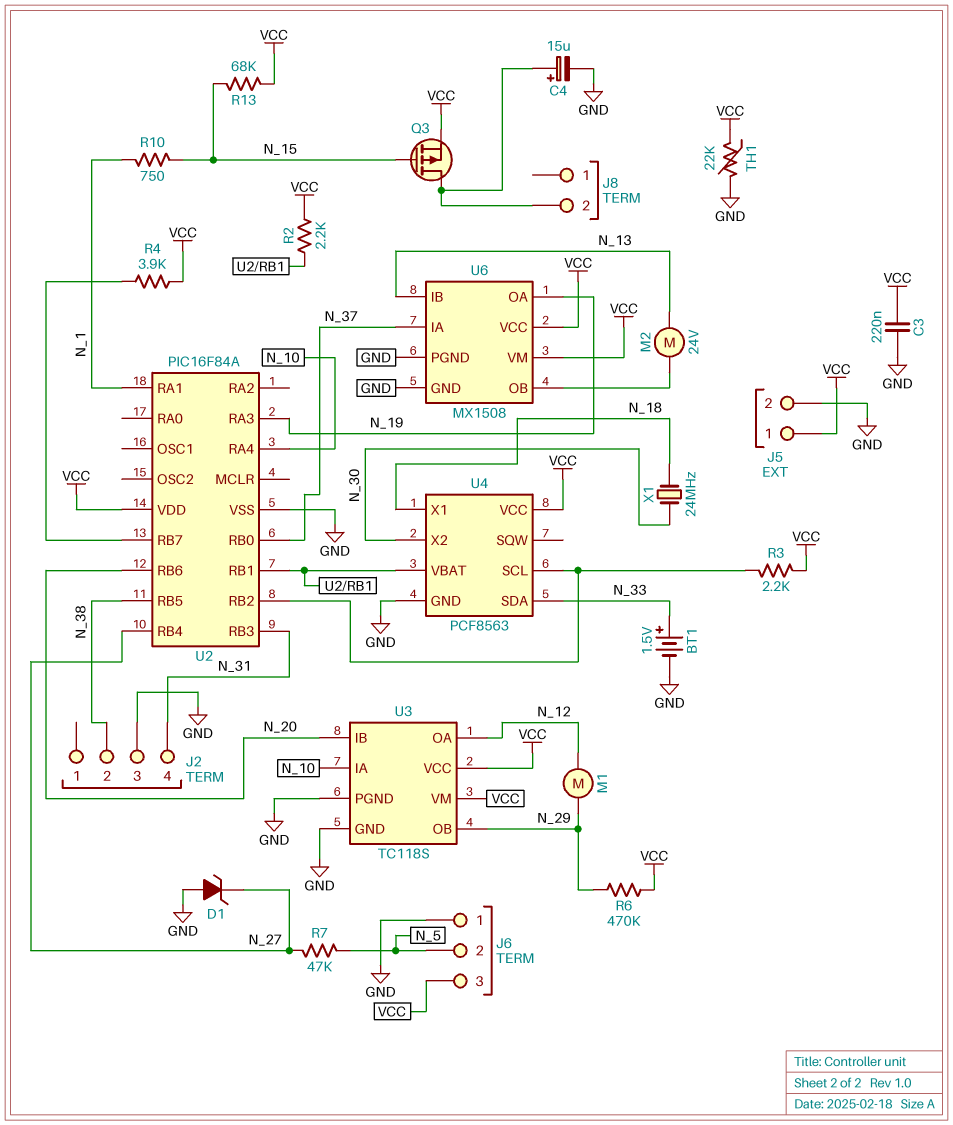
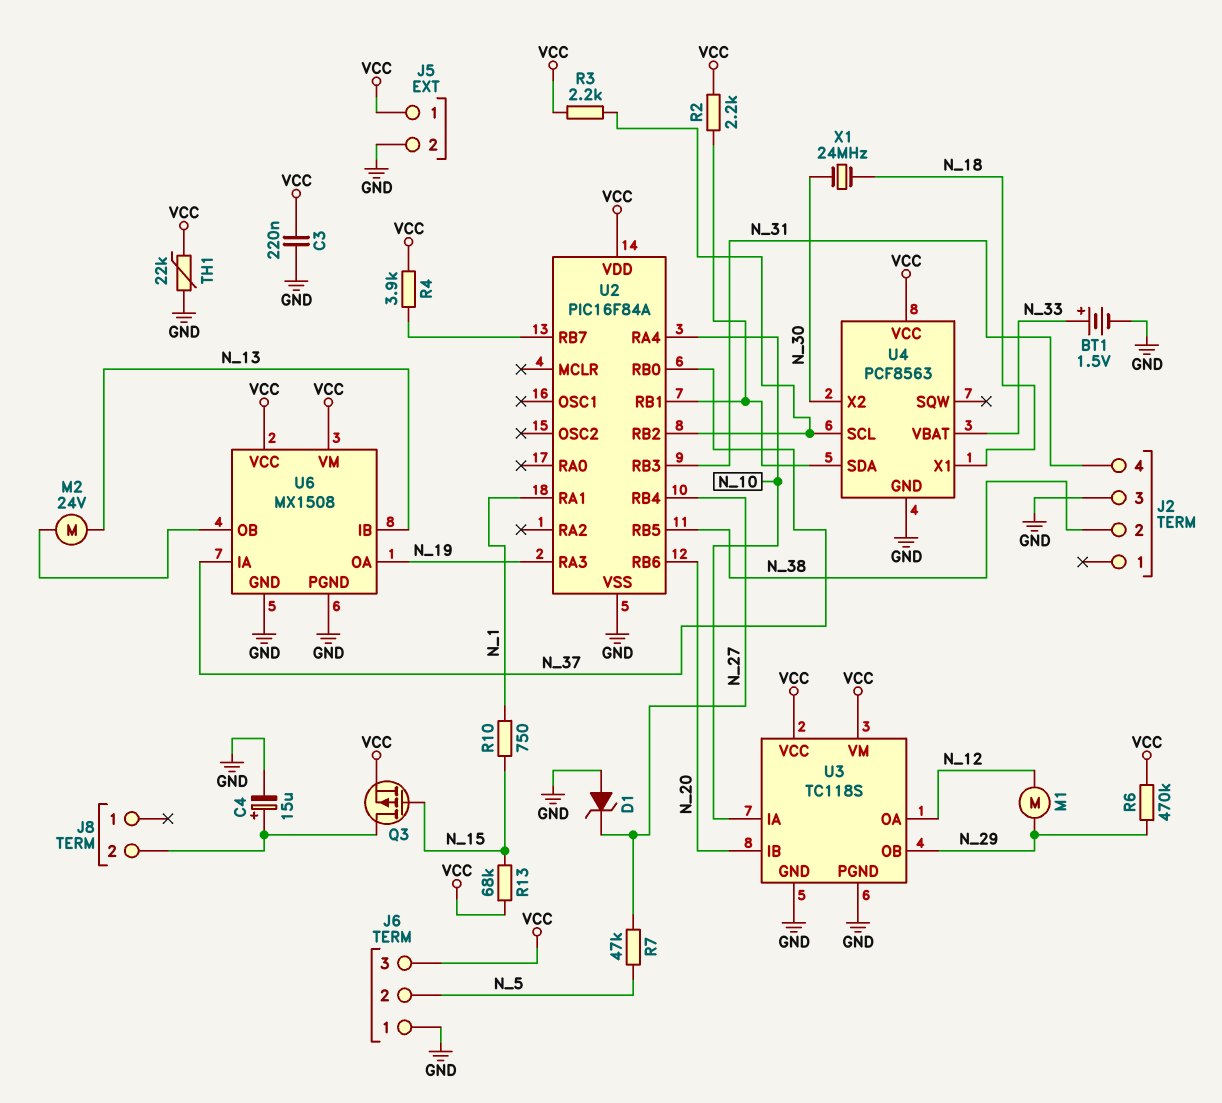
U4 pin SDA: N_33 -> U2/RB1
U4 pin VBAT: U2/RB1 -> N_33

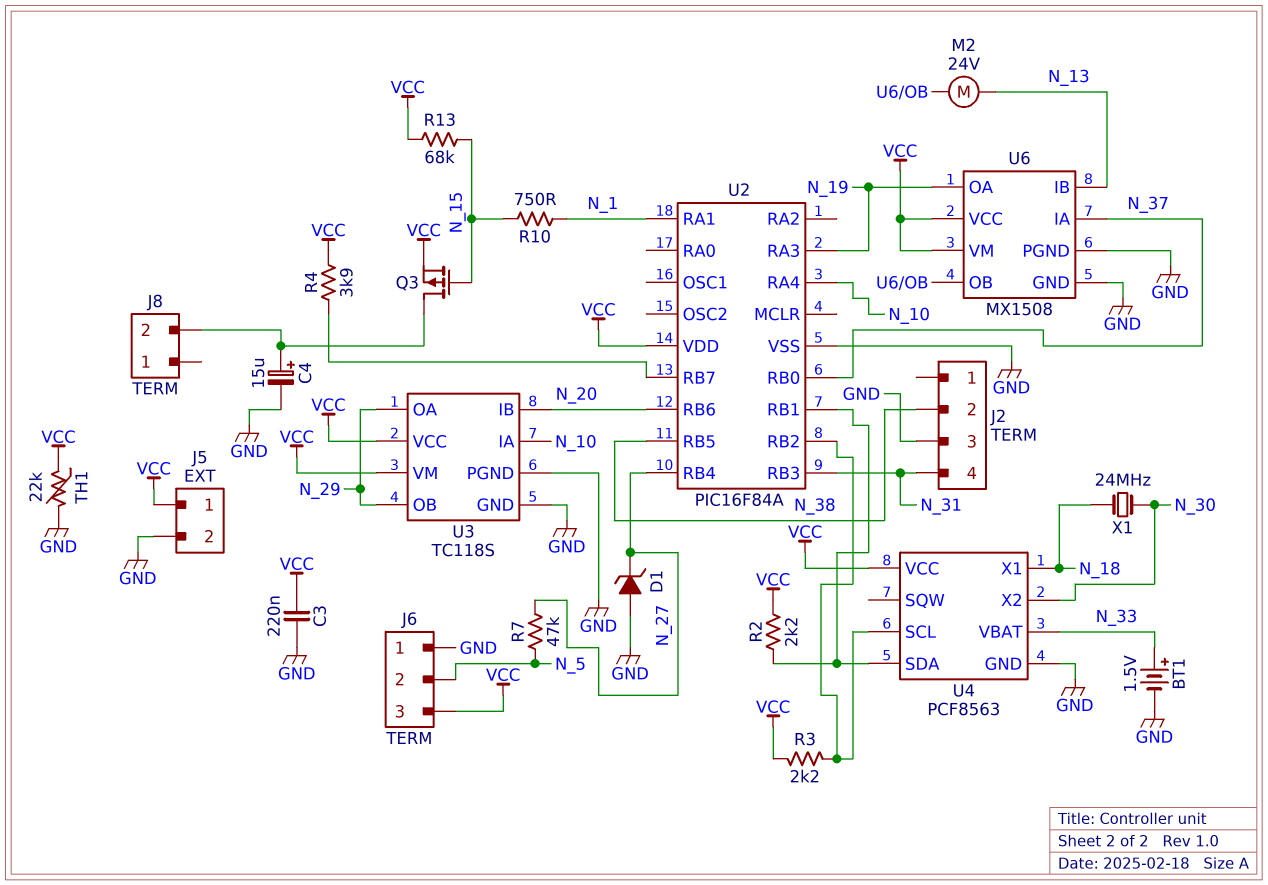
M1: motor (N_12, N_29) -> none
R6: 470k (N_29, VCC) -> none
U3 pin OA: N_12 -> N_29

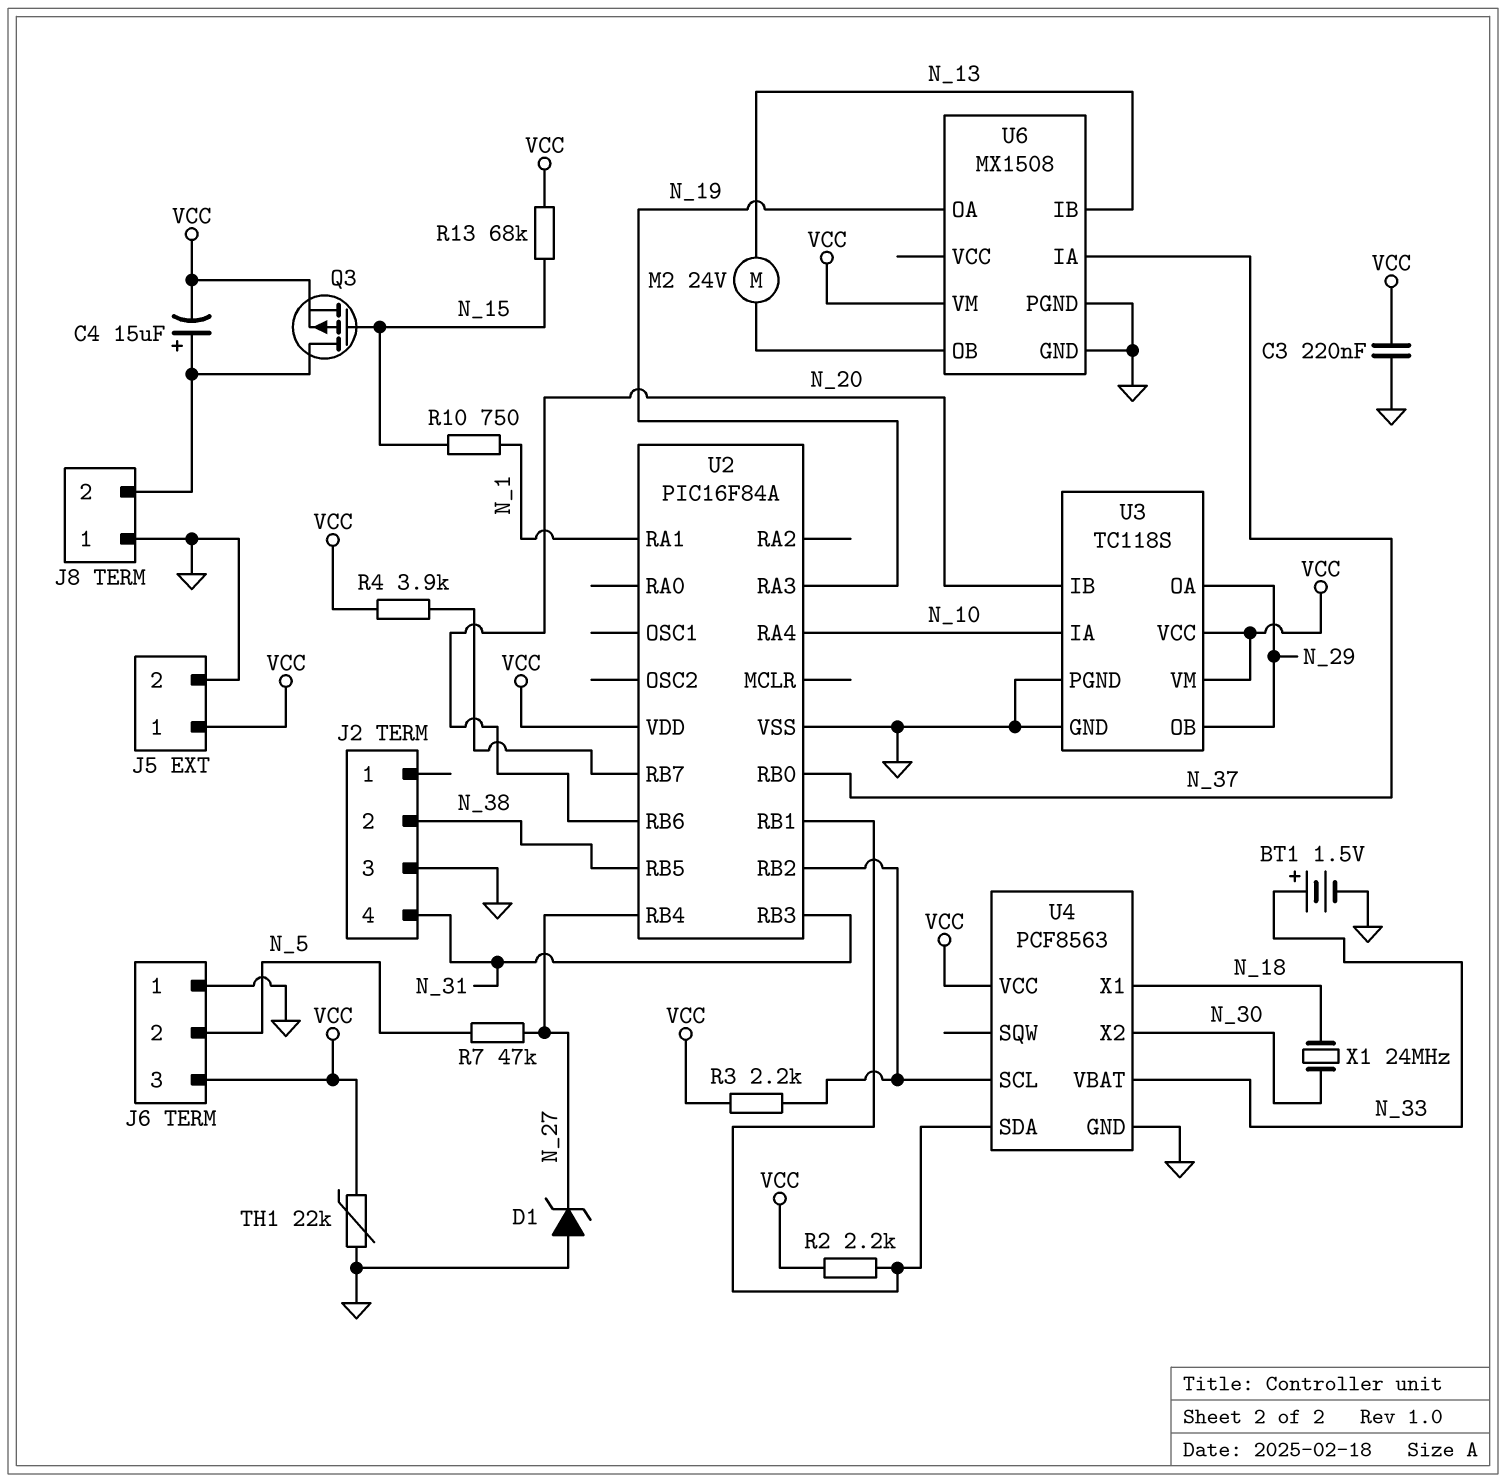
C4: 15uF (plus J8/2, minus GND) -> 15uF (plus J8/2, minus VCC)
J8 pin 1: none -> GND
U6 pin VCC: VCC -> none

